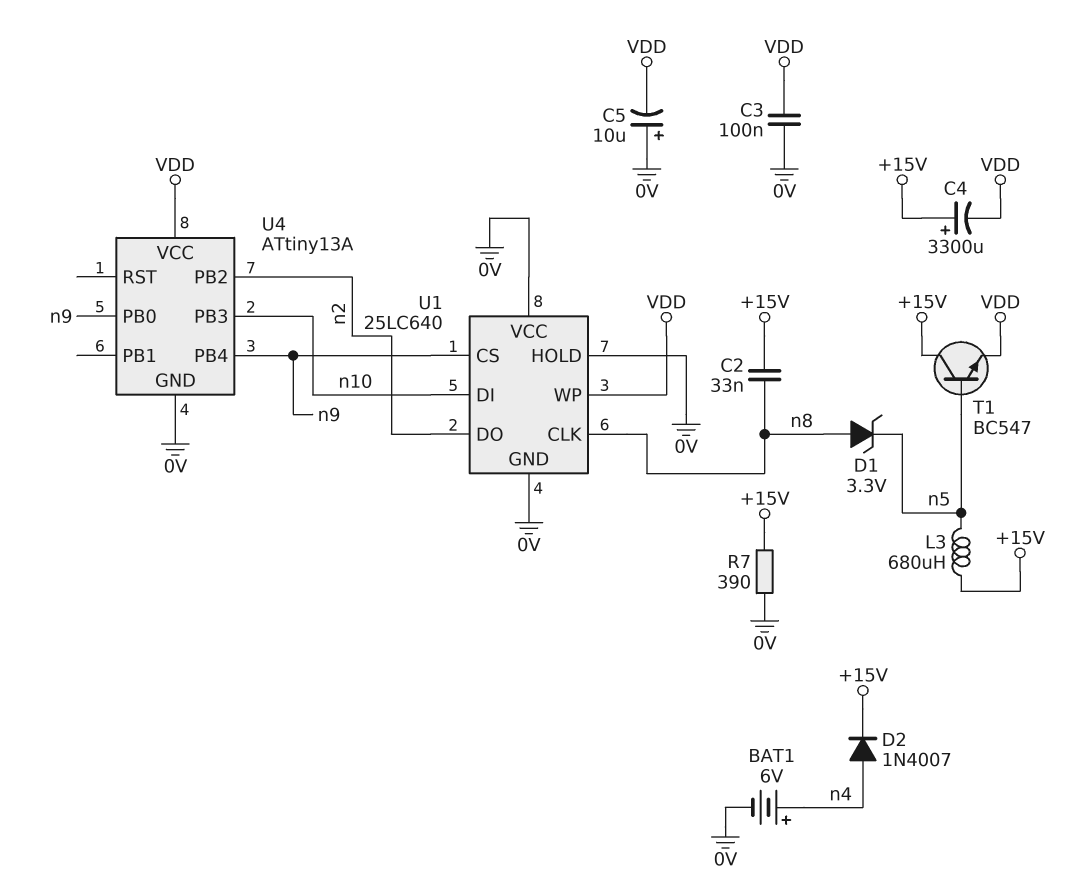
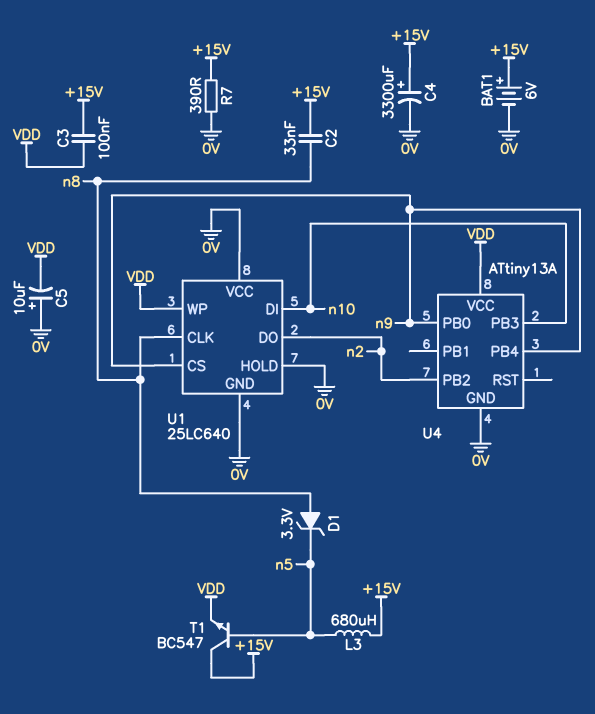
BAT1: 6V (plus n4, minus 0V) -> 6V (plus +15V, minus 0V)
C3: 100nF (0V, VDD) -> 100nF (+15V, VDD)
C4: 3300uF (plus +15V, minus VDD) -> 3300uF (plus +15V, minus 0V)
D2: diode 1N4007 (A n4, K +15V) -> none

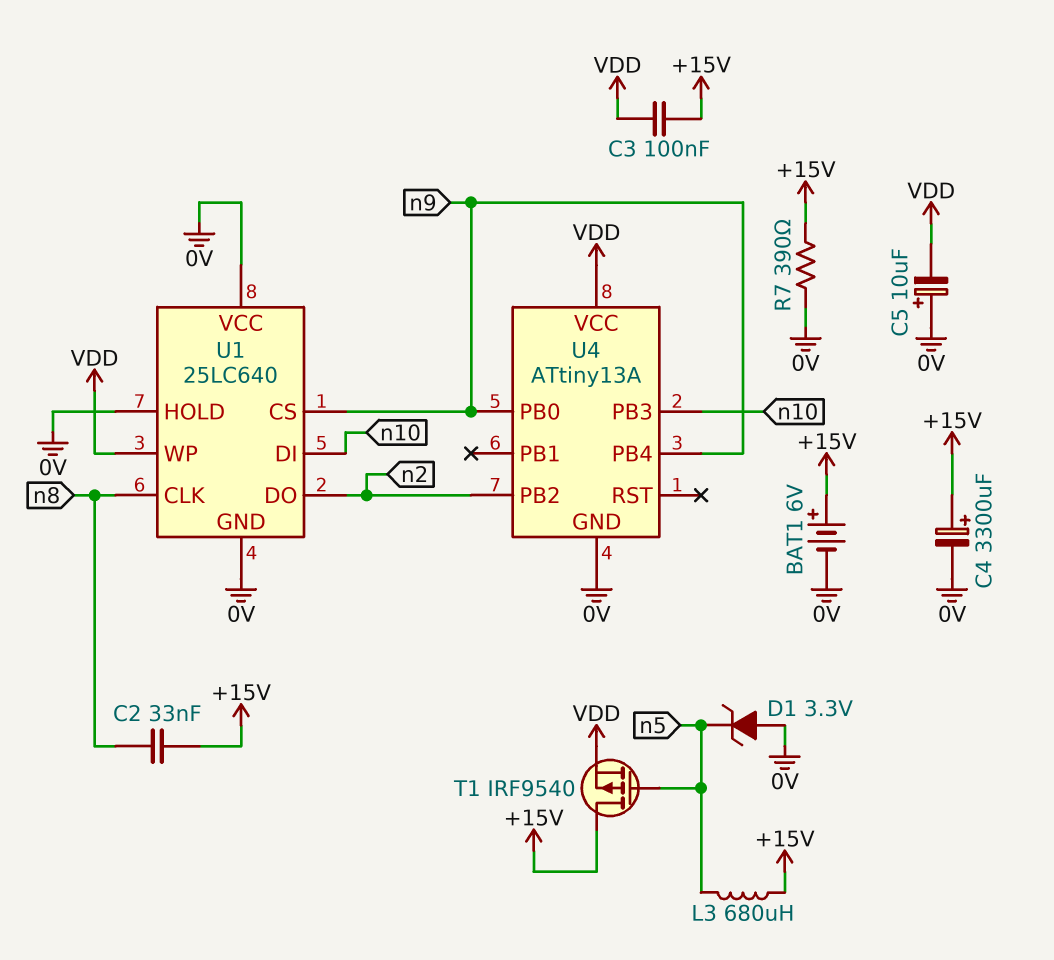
D1: zener 3.3V (A n8, K n5) -> zener 3.3V (A 0V, K n5)
T1: NPN BC547 (B n5, C +15V, E VDD) -> PMOS IRF9540 (G n5, D +15V, S VDD)

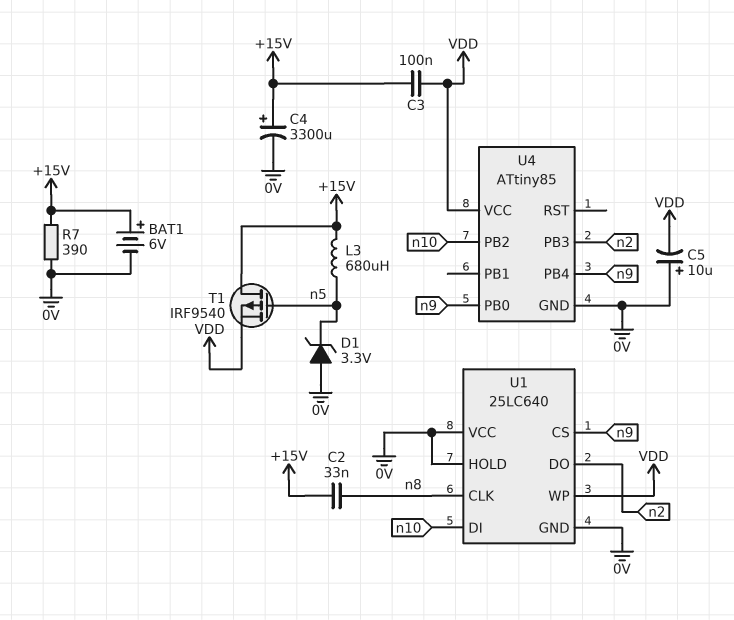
U4: ATtiny13A -> ATtiny85
U4 pin PB2: n2 -> n10
U4 pin PB3: n10 -> n2

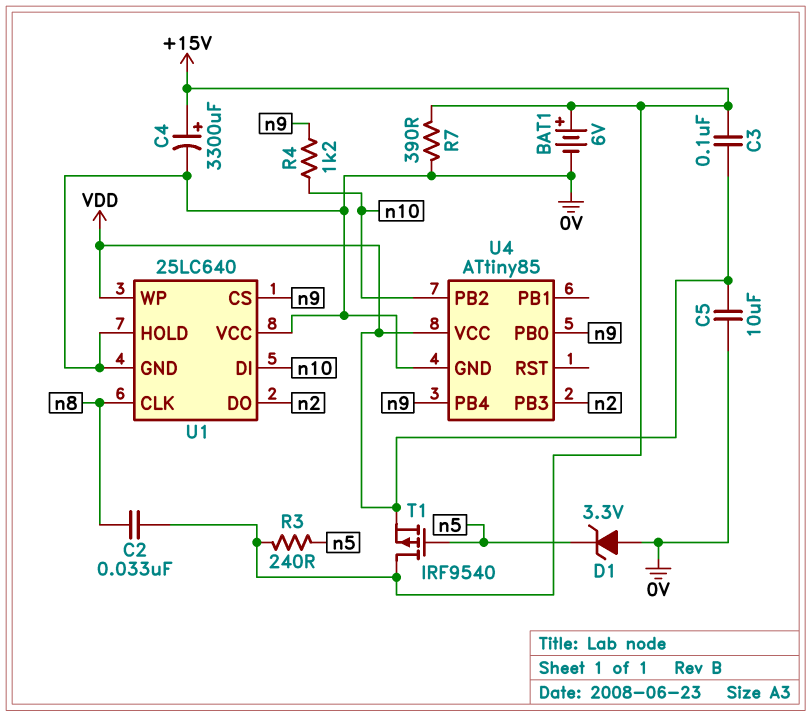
C5: 10uF (plus 0V, minus VDD) -> 10uF (0V, VDD)
L3: 680uH (+15V, n5) -> none
R3: none -> 240 (+15V, n5)
R4: none -> 1.2k (n9, n10)

